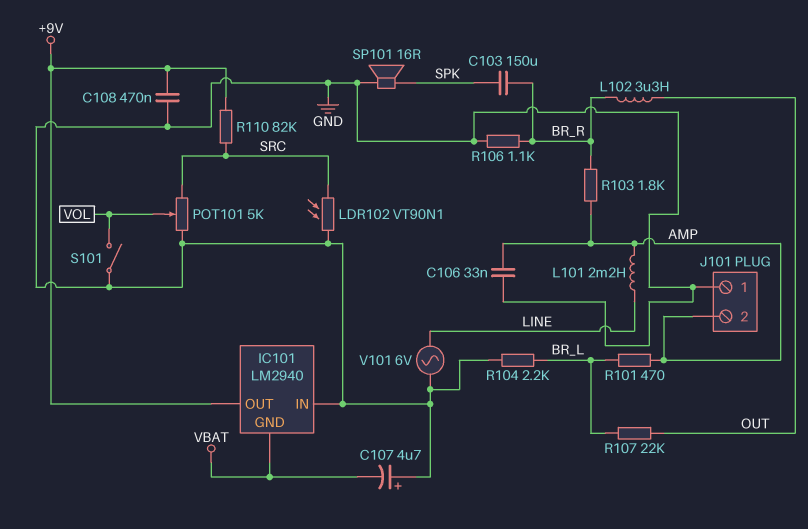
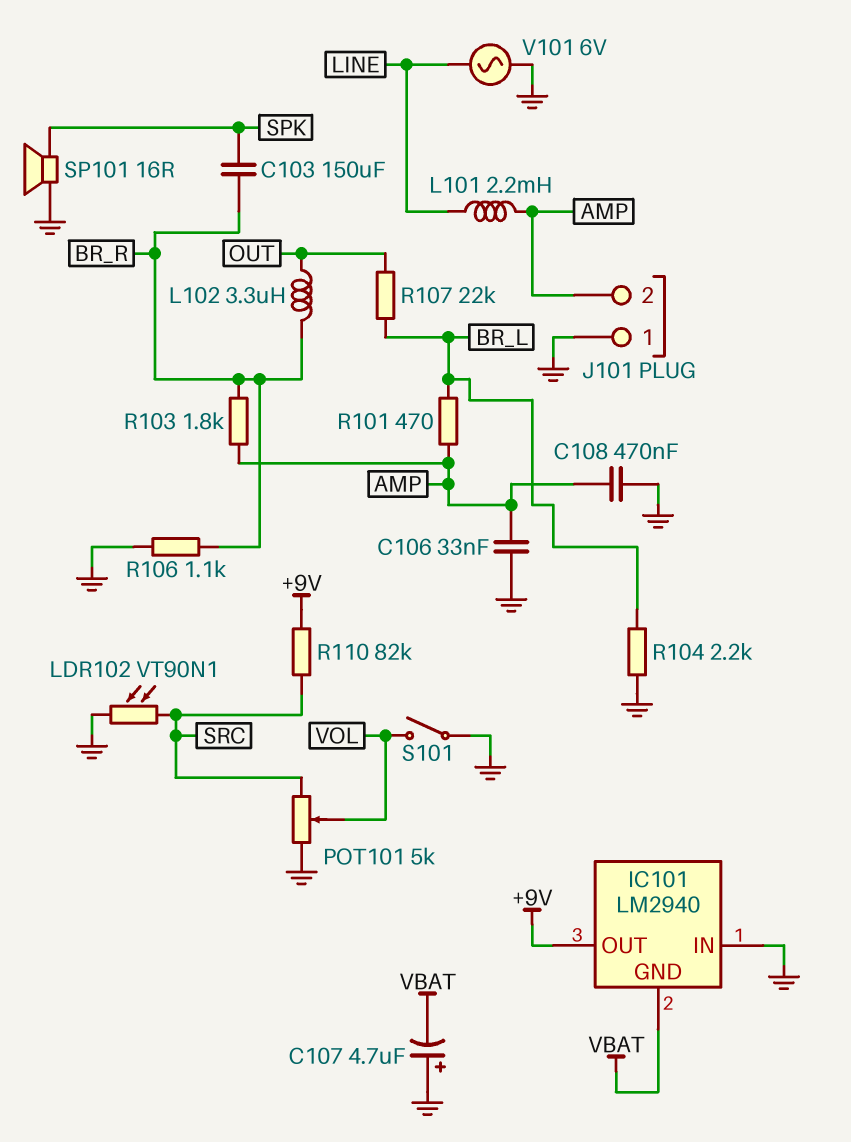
C108: 470nF (+9V, GND) -> 470nF (AMP, GND)

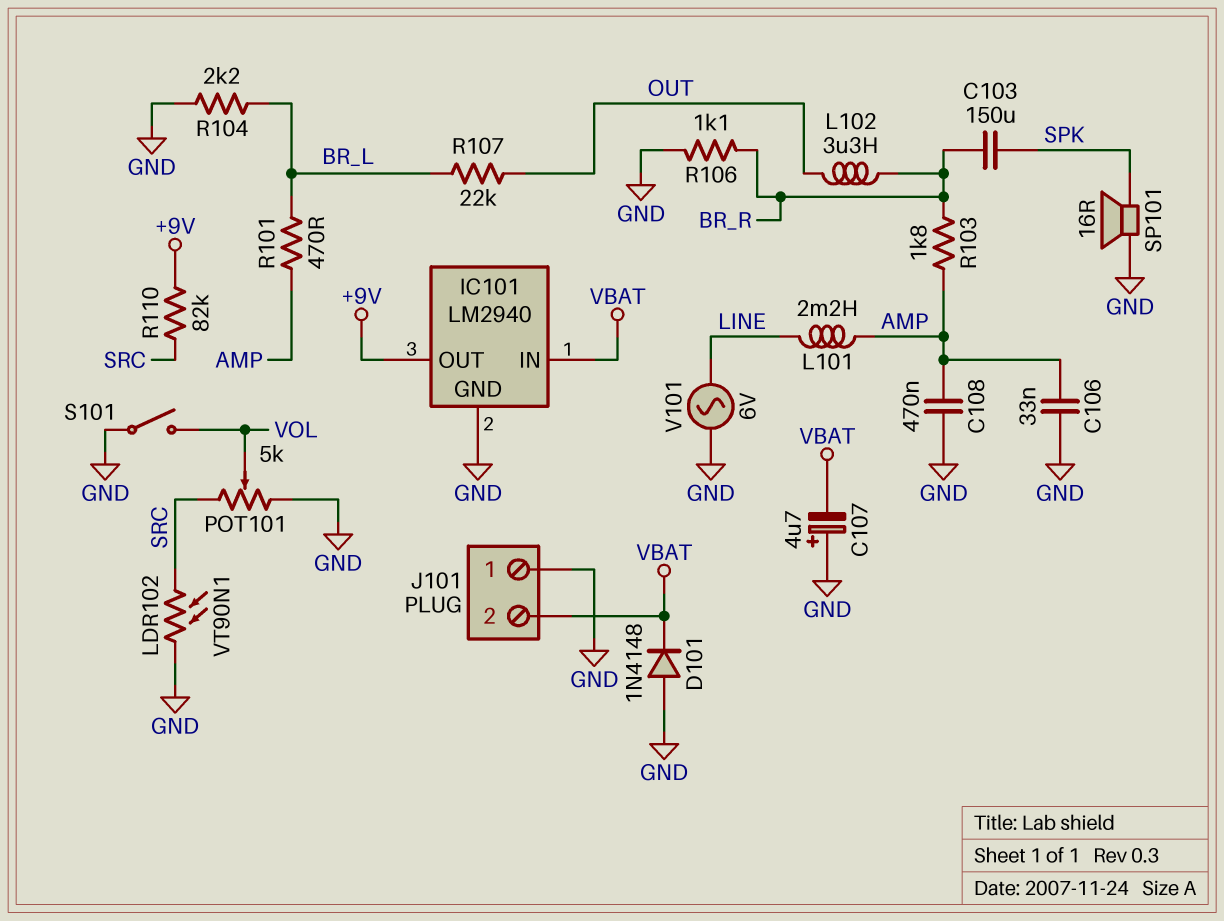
D101: none -> diode 1N4148 (A GND, K VBAT)
IC101 pin GND: VBAT -> GND
IC101 pin IN: GND -> VBAT
J101 pin 2: AMP -> VBAT

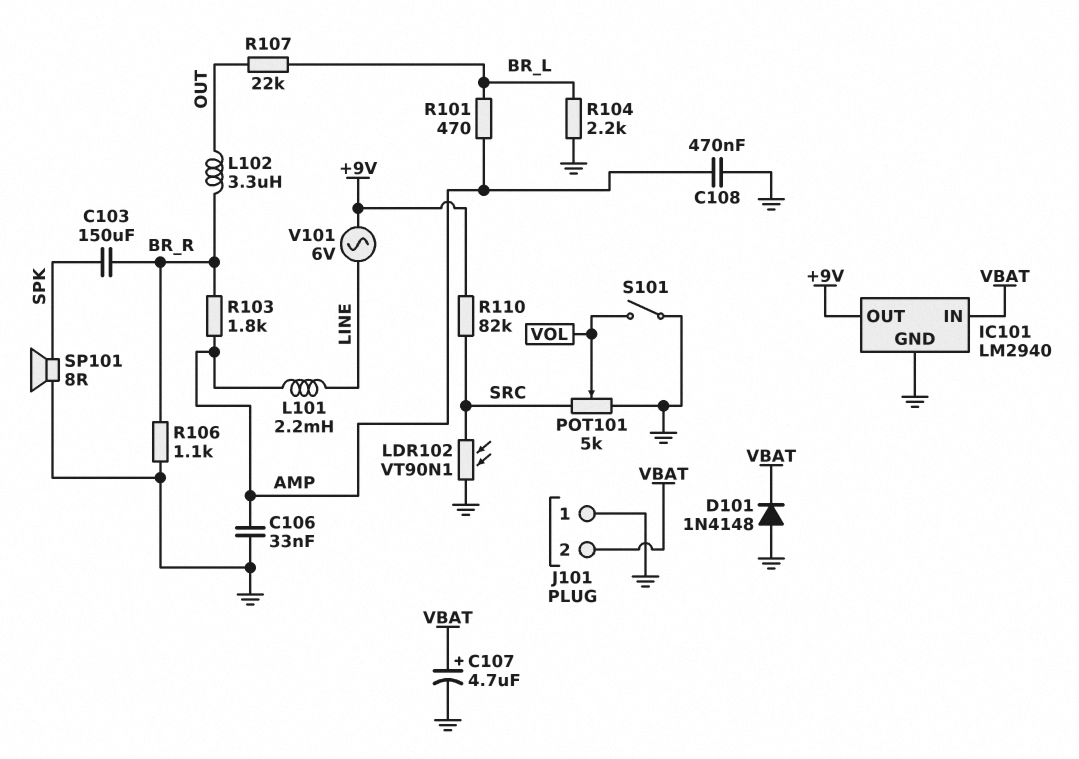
C107: 4.7uF (plus GND, minus VBAT) -> 4.7uF (plus VBAT, minus GND)
SP101: speaker 16R (GND, SPK) -> speaker 8R (GND, SPK)
V101: AC 6V (GND, LINE) -> AC 6V (+9V, LINE)

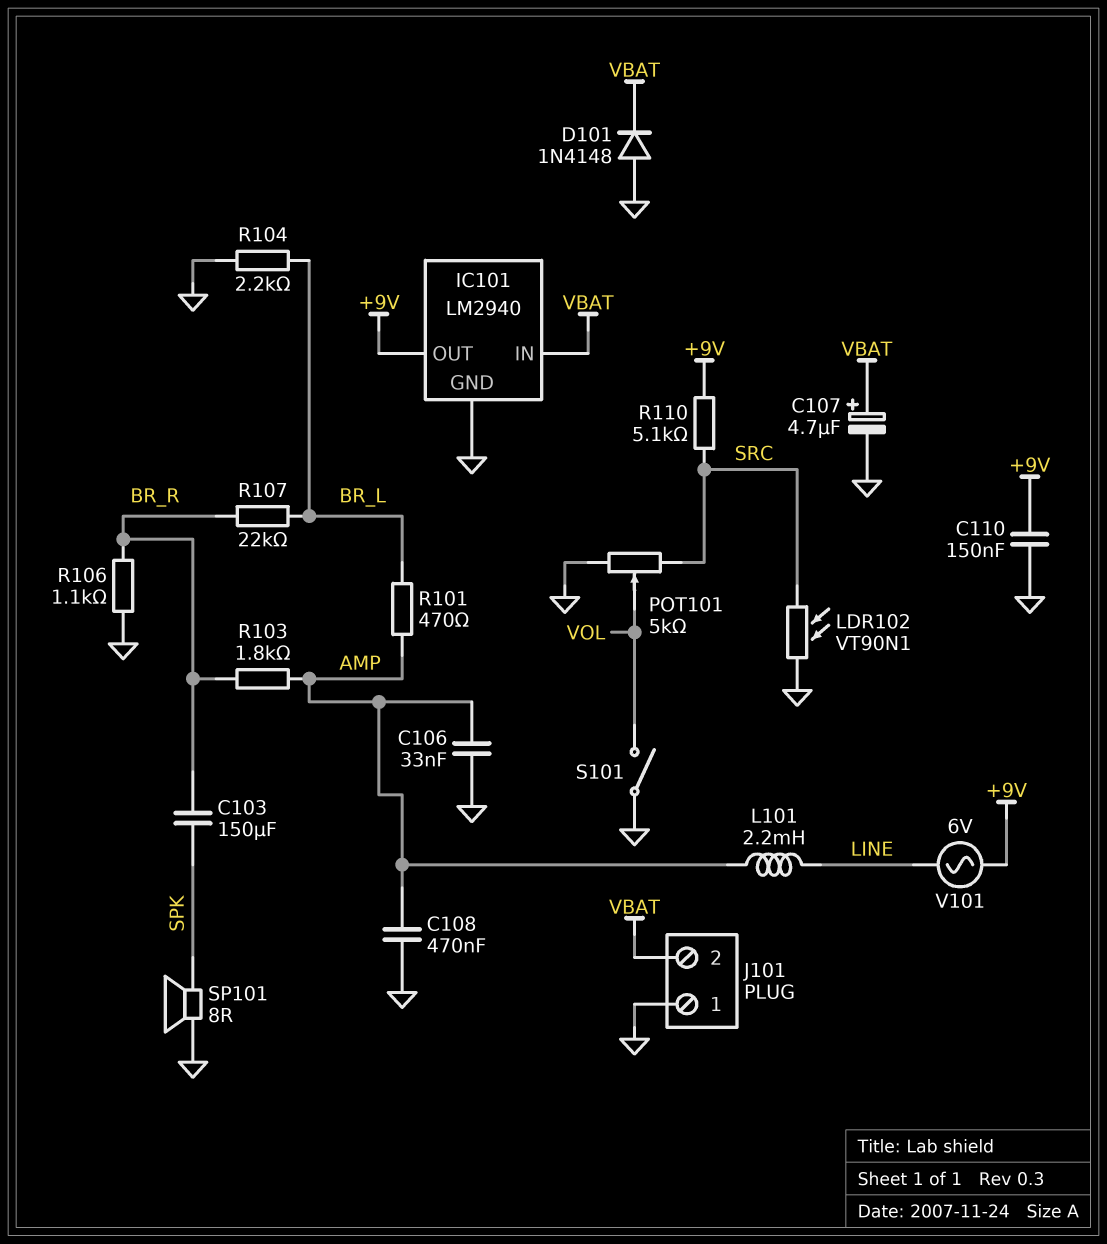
C110: none -> 150nF (+9V, GND)
L102: 3.3uH (BR_R, OUT) -> none
R107: 22k (BR_L, OUT) -> 22k (BR_L, BR_R)
R110: 82k (+9V, SRC) -> 5.1k (+9V, SRC)

